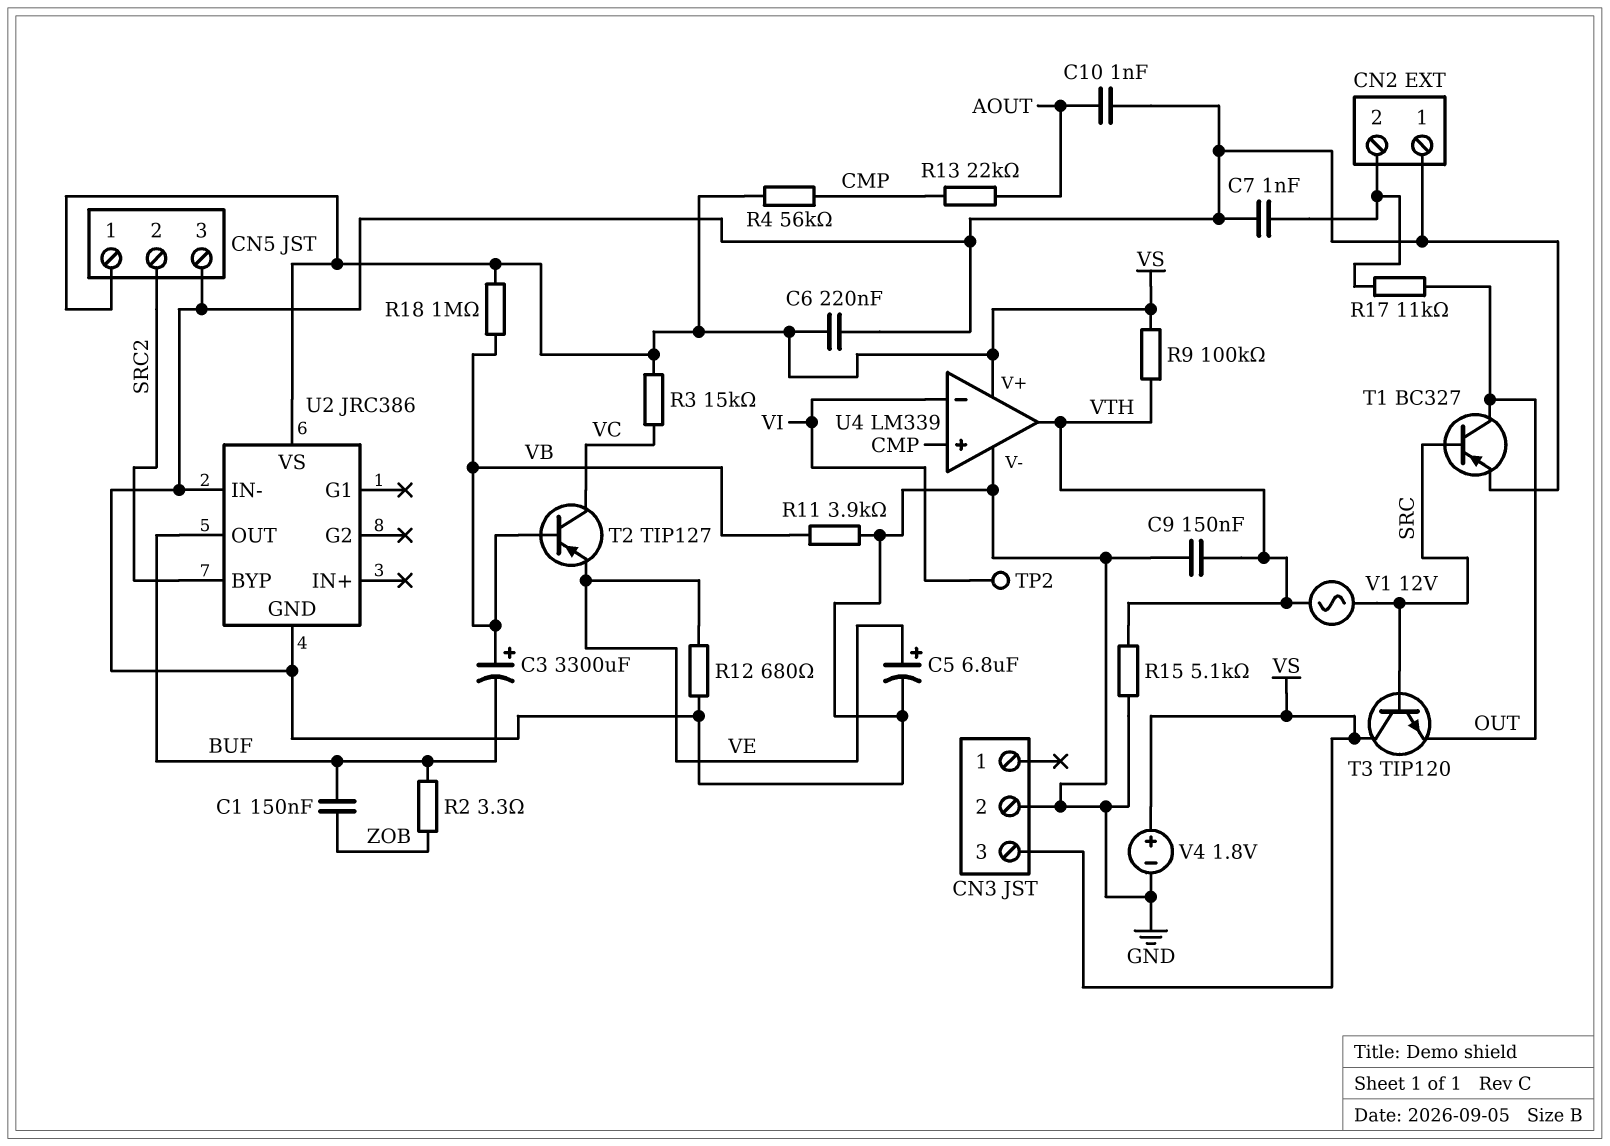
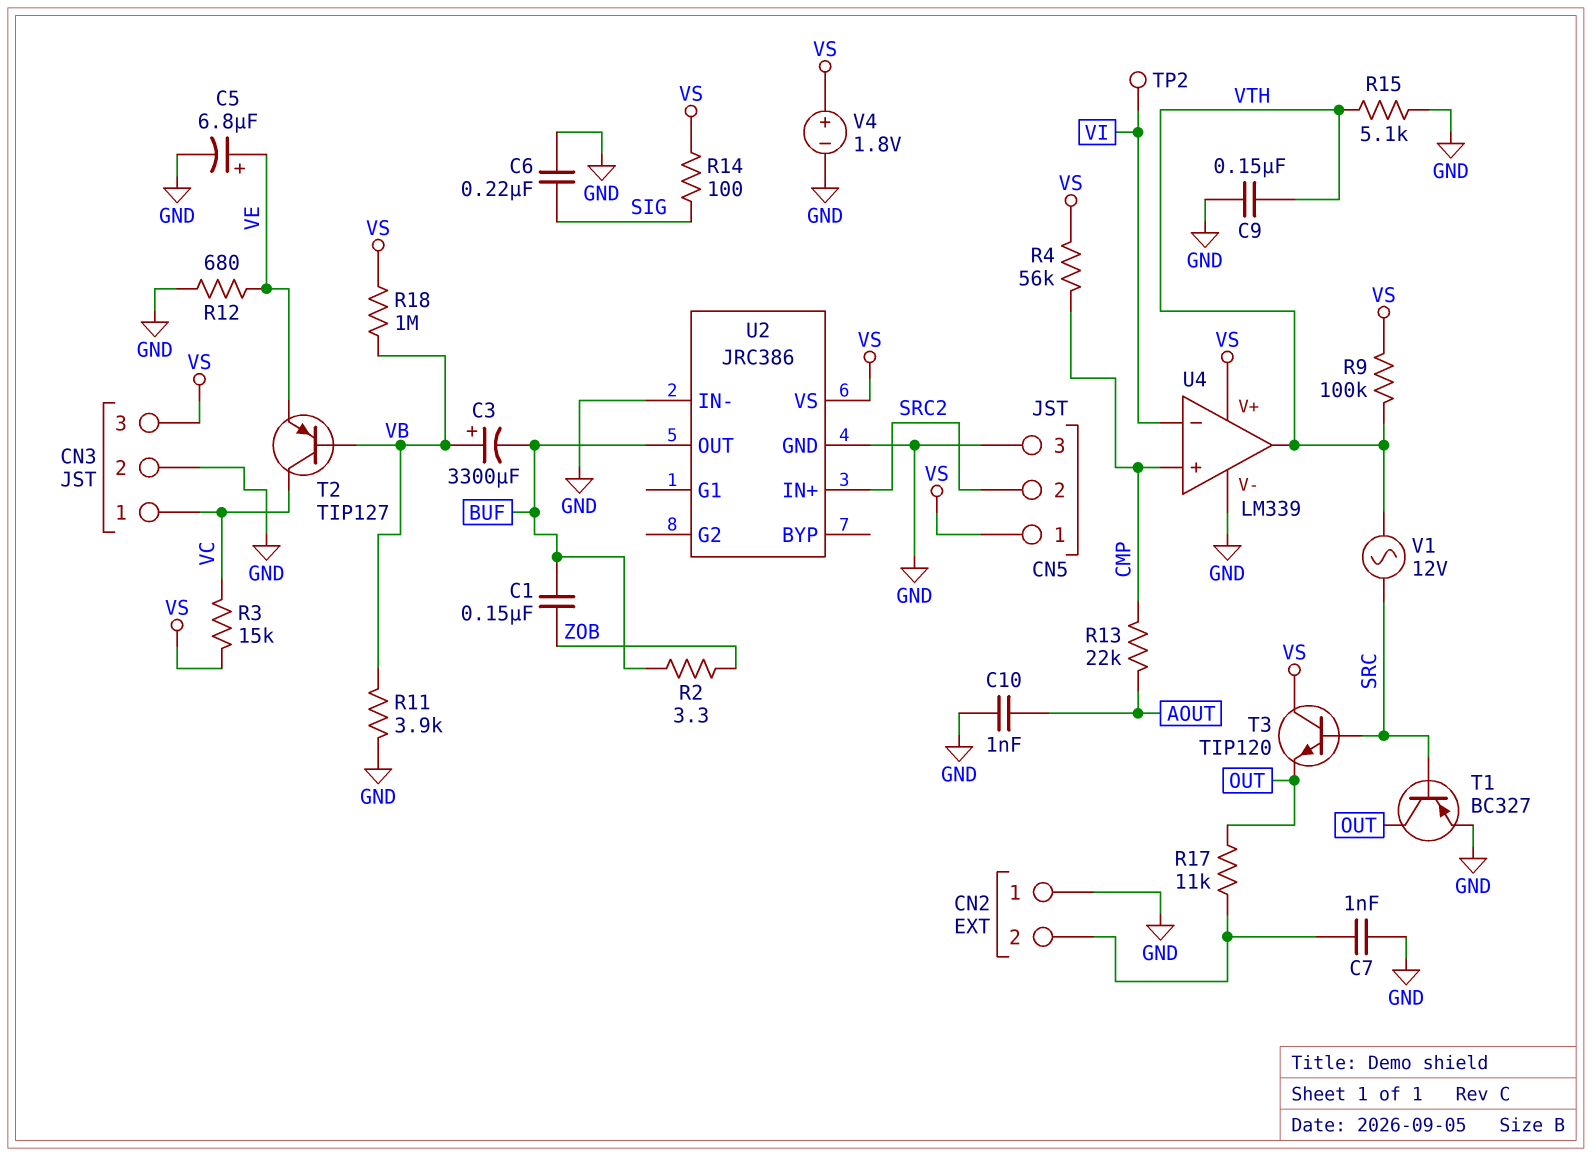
C6: 220nF (GND, VS) -> 220nF (GND, SIG)
CN3 pin 1: none -> VC
R14: none -> 100 (SIG, VS)
U2 pin BYP: SRC2 -> none
U2 pin IN+: none -> SRC2

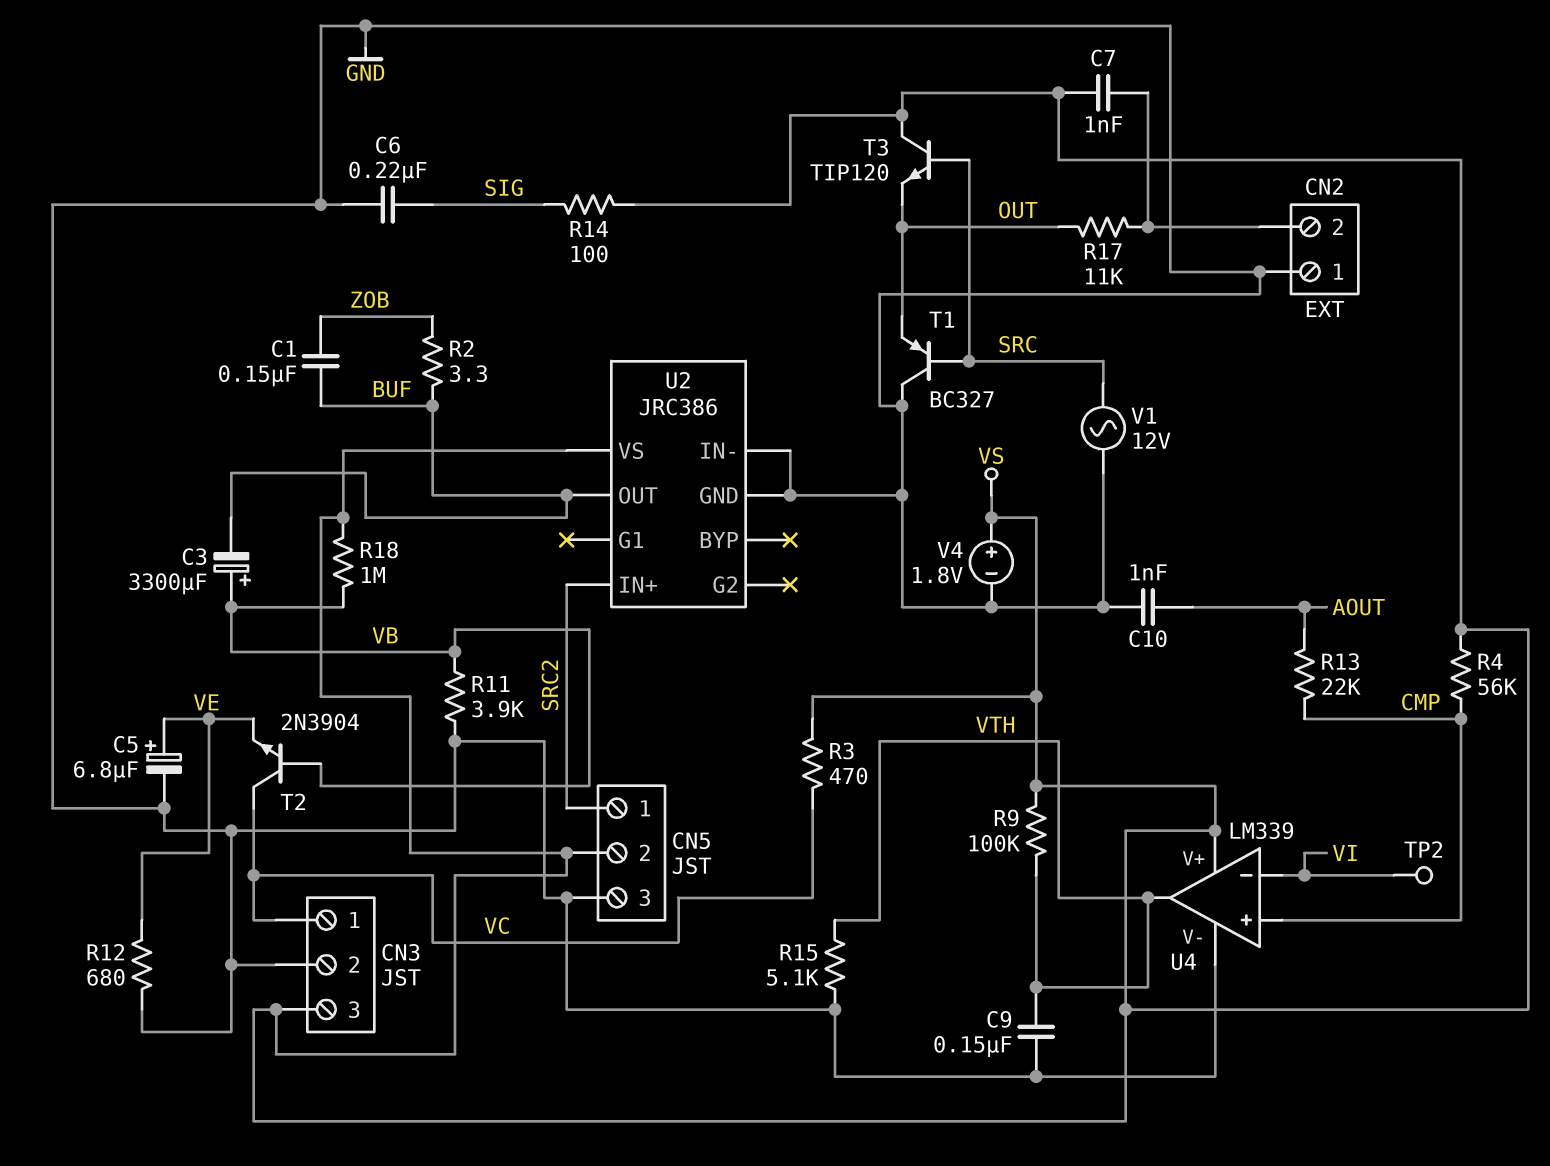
C7: 1nF (CN2/2, GND) -> 1nF (CN2/2, VS)
CN5 pin 1: VS -> SRC2
CN5 pin 2: SRC2 -> VS
R3: 15k (VC, VS) -> 470 (VC, VS)
T1: PNP BC327 (B SRC, C OUT, E GND) -> PNP BC327 (B SRC, C GND, E OUT)
T2: PNP TIP127 (B VB, C VC, E VE) -> NPN 2N3904 (B VB, C VC, E VE)
V1: AC 12V (SRC, VTH) -> AC 12V (GND, SRC)

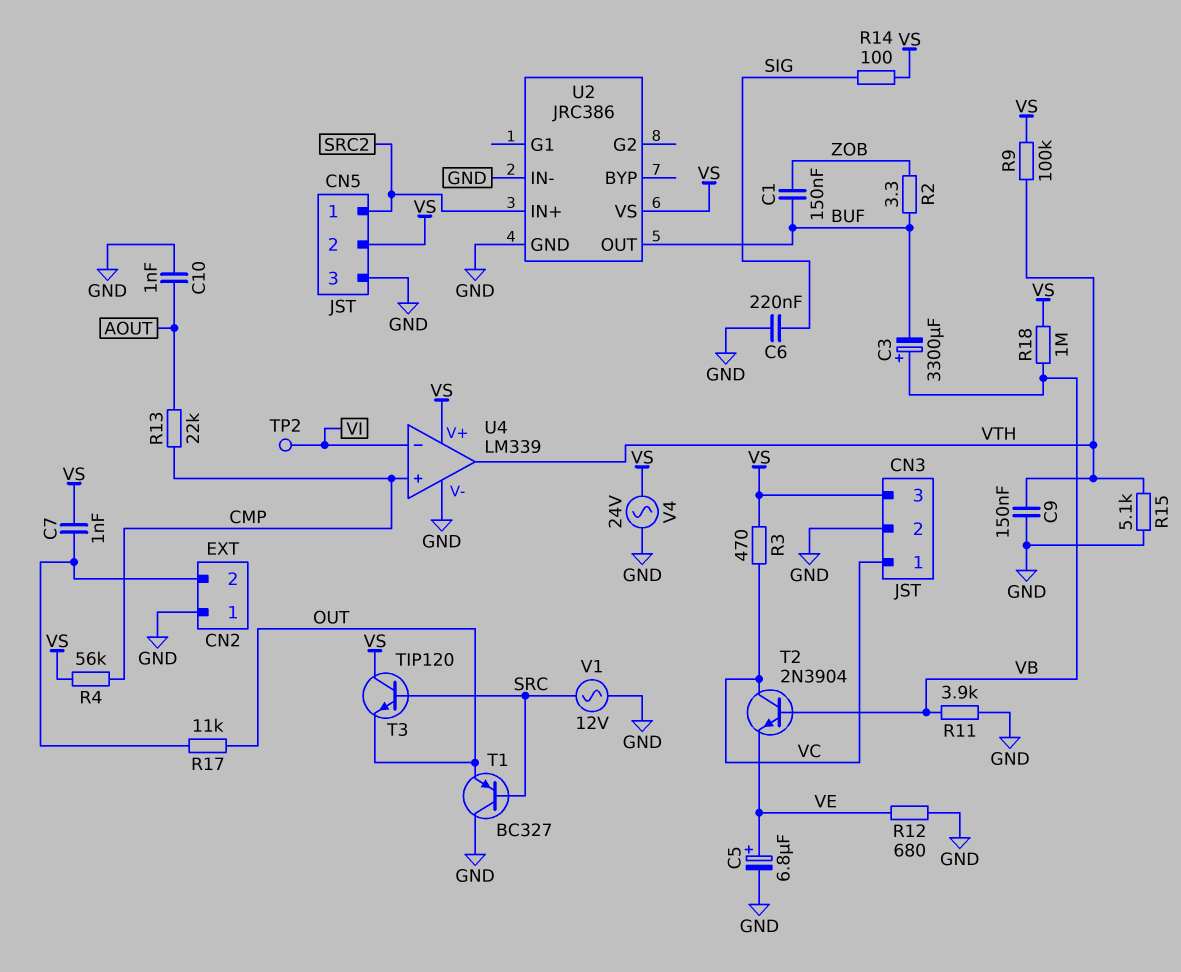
V4: 1.8V (plus VS, minus GND) -> AC 24V (GND, VS)

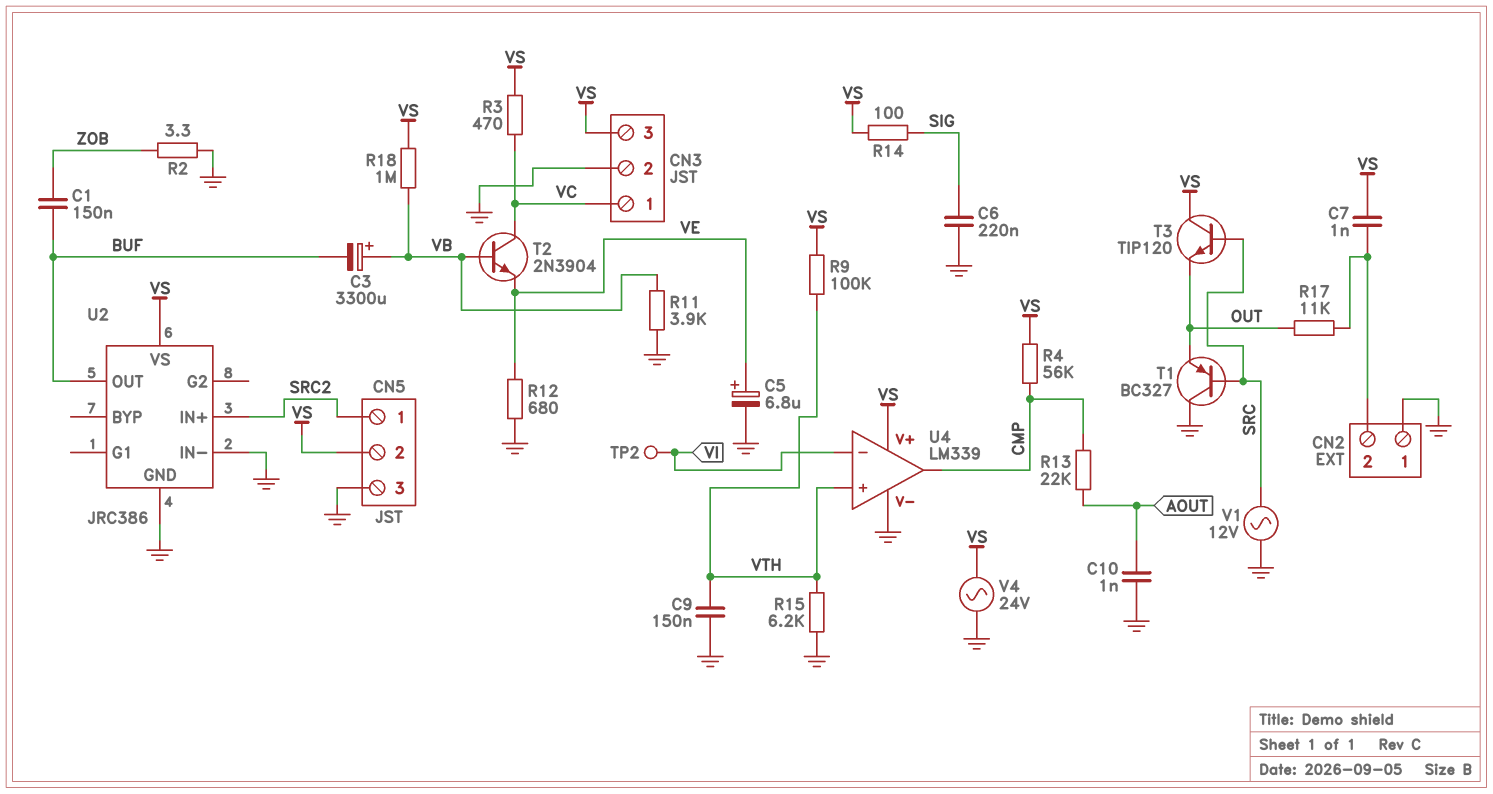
R2: 3.3 (BUF, ZOB) -> 3.3 (GND, ZOB)
R15: 5.1k (GND, VTH) -> 6.2k (GND, VTH)
U4 pin in+: CMP -> VTH
U4 pin out: VTH -> CMP

